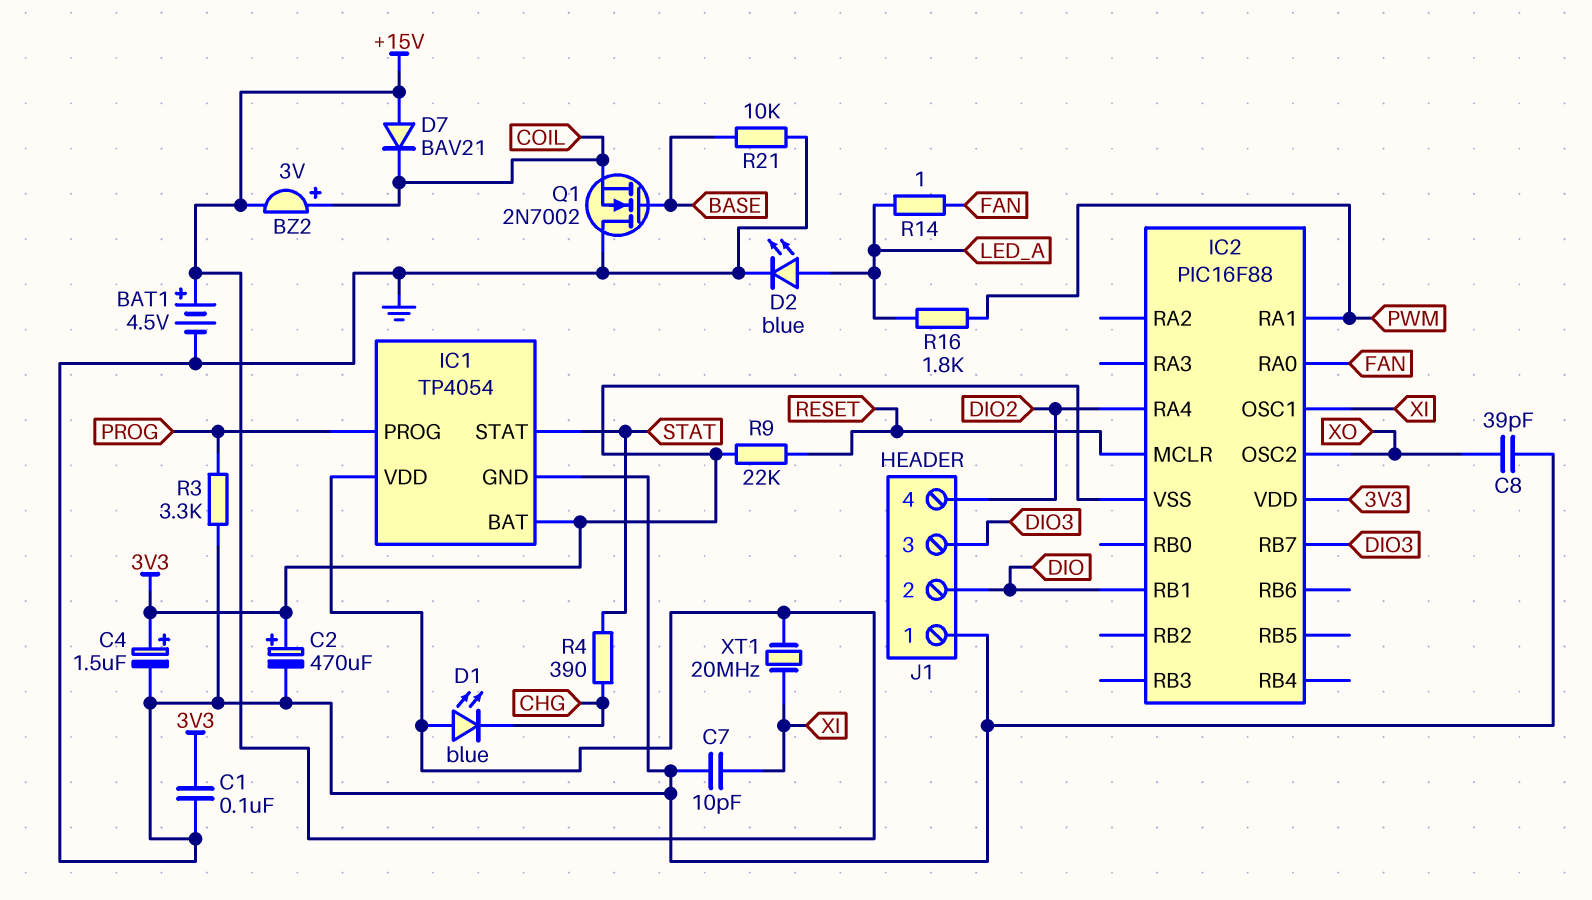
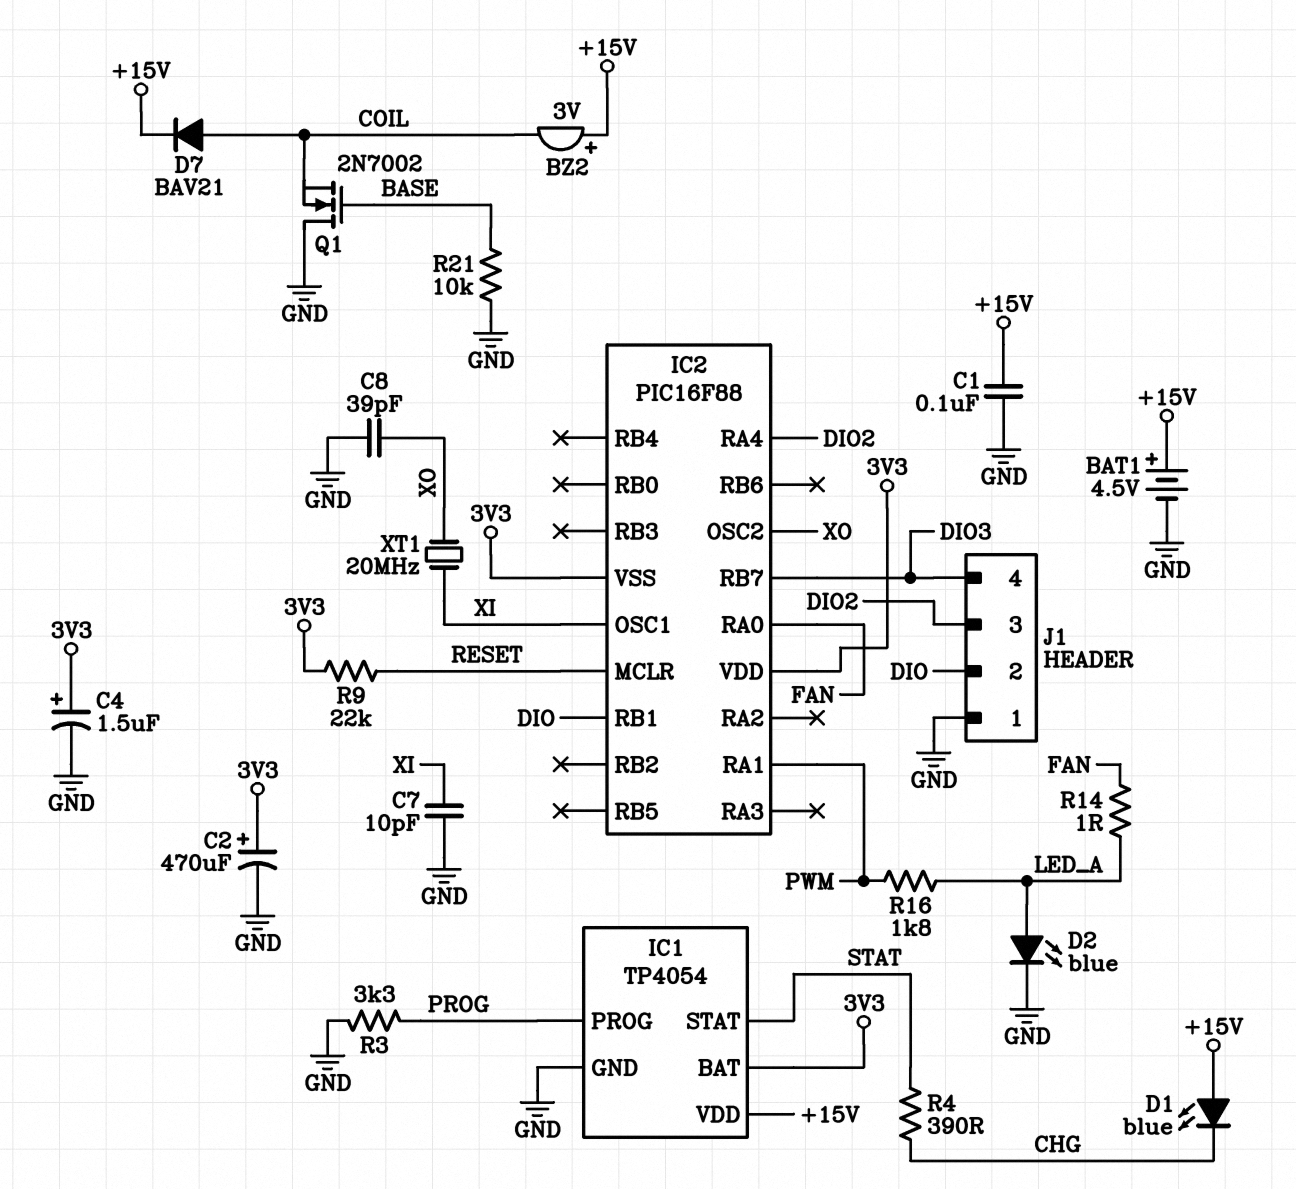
BZ2: buzzer 3V (plus COIL, minus +15V) -> buzzer 3V (plus +15V, minus COIL)
C1: 100nF (3V3, GND) -> 100nF (+15V, GND)
D7: diode BAV21 (A +15V, K COIL) -> diode BAV21 (A COIL, K +15V)
J1 pin 3: DIO3 -> DIO2
J1 pin 4: DIO2 -> DIO3
XT1: 20MHz (+15V, XI) -> 20MHz (XI, XO)

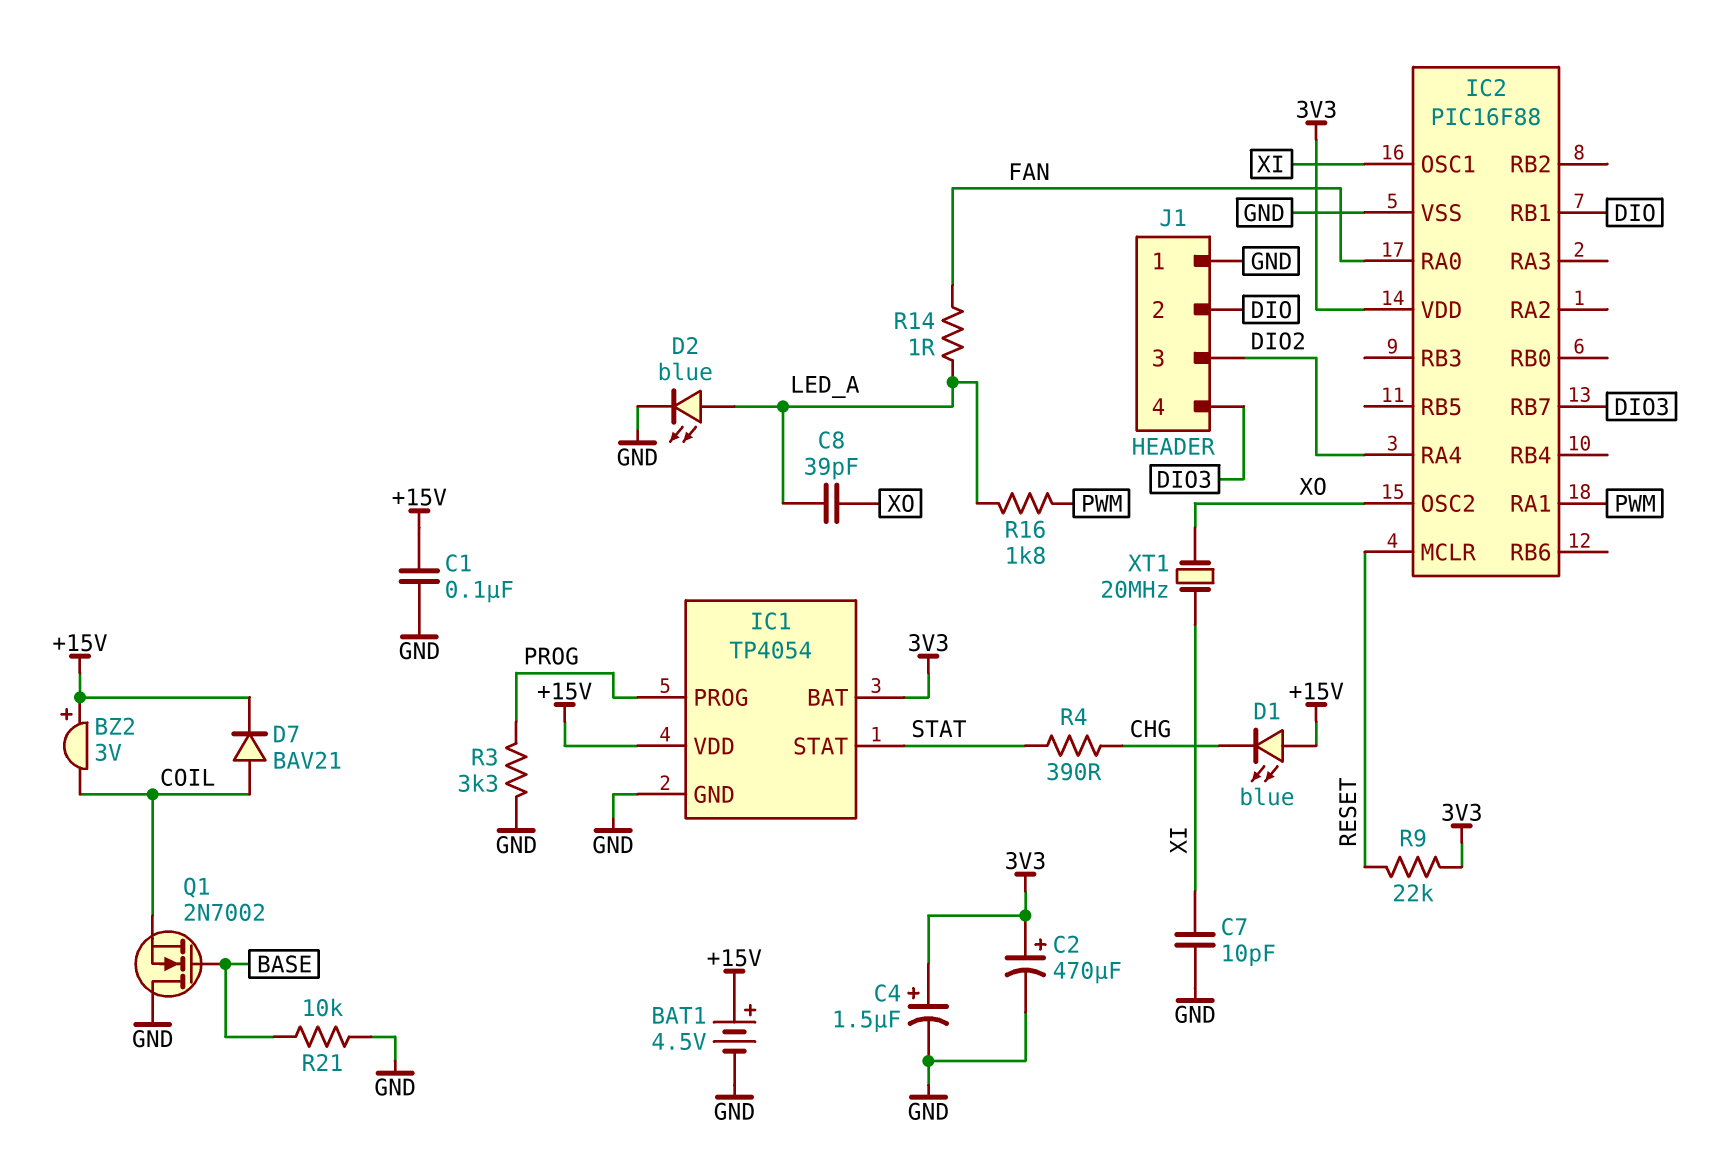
C8: 39pF (GND, XO) -> 39pF (LED_A, XO)
IC2 pin VSS: 3V3 -> GND

